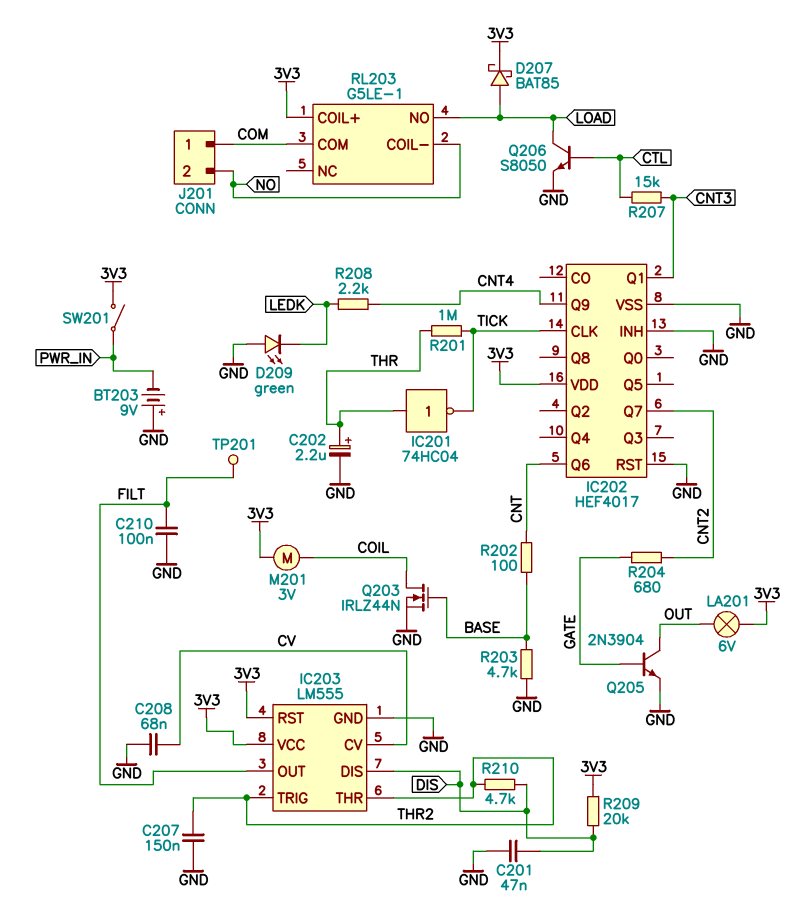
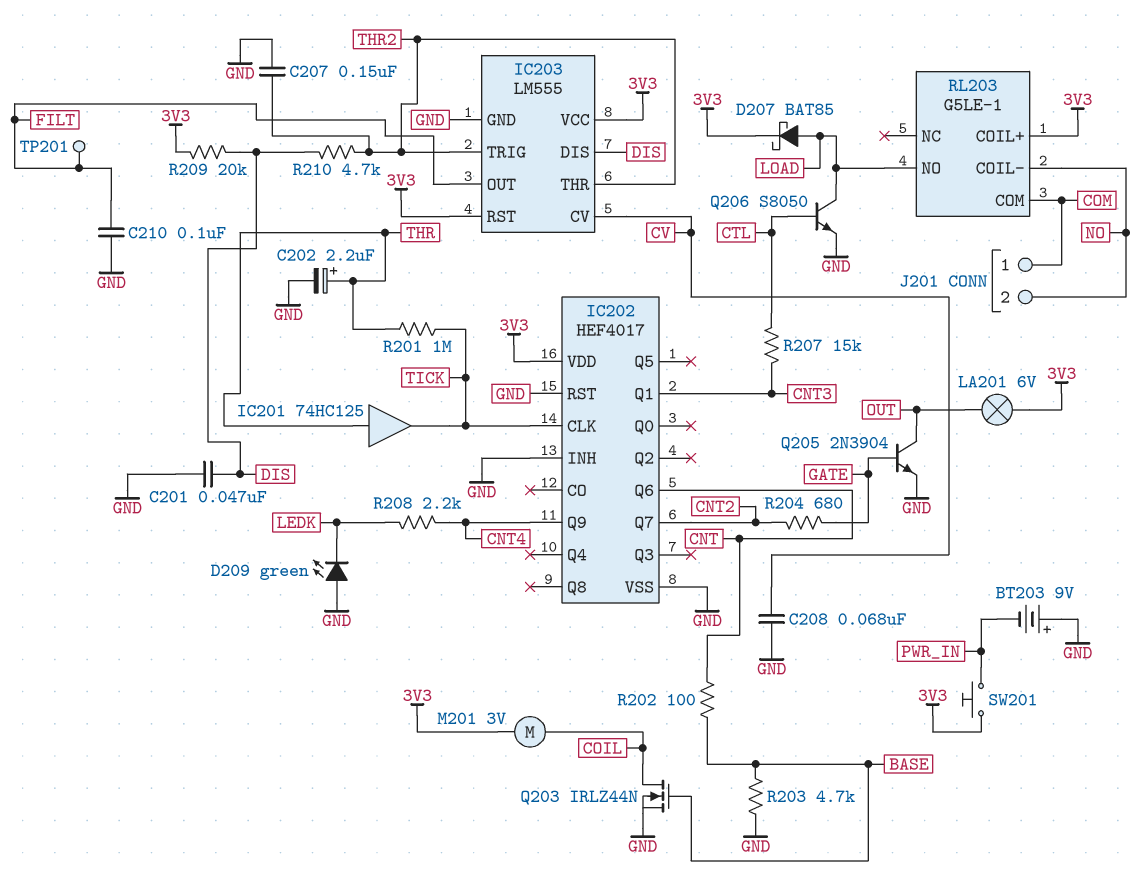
IC201: NOT 74HC04 (in THR, out TICK) -> buffer 74HC125 (in THR, out TICK)
SW201: switch (3V3, PWR_IN) -> button (3V3, PWR_IN)

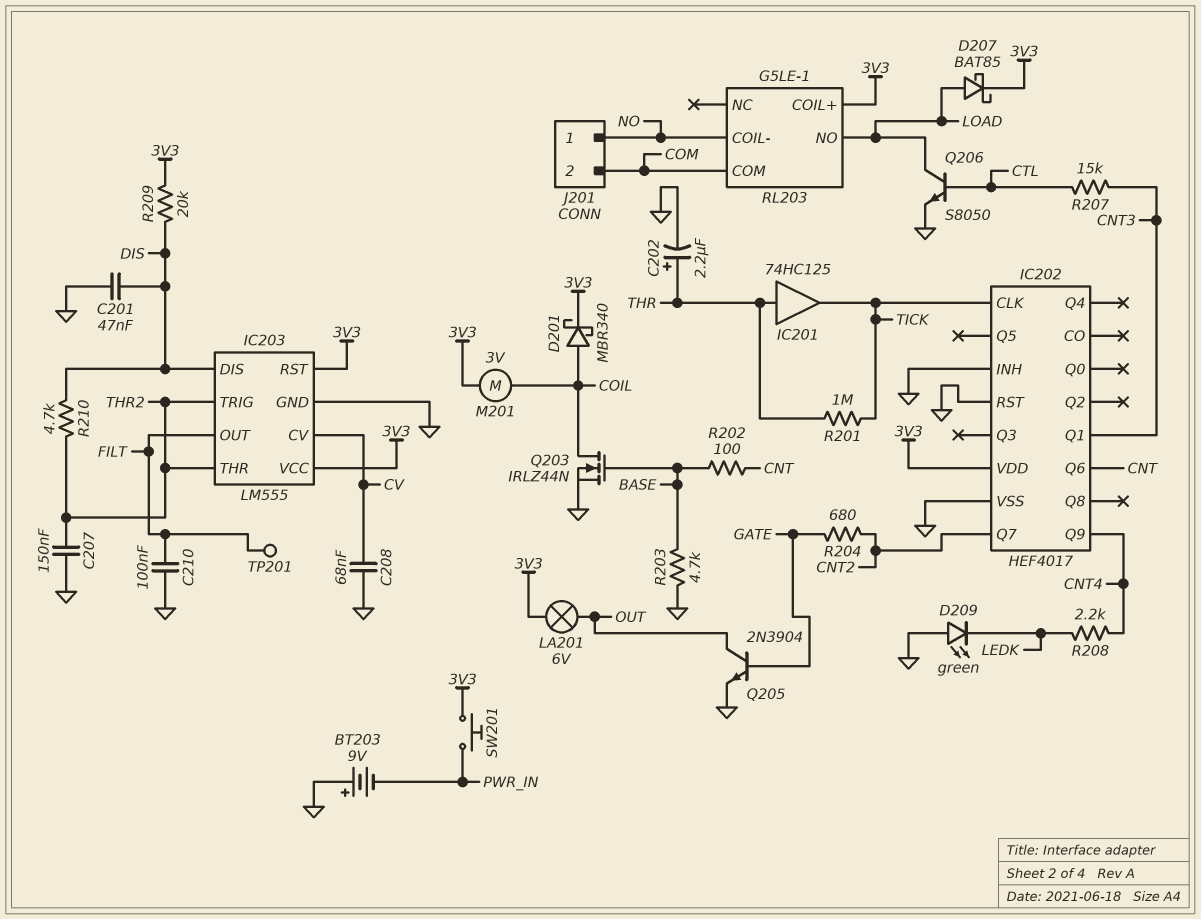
D201: none -> schottky MBR340 (A COIL, K 3V3)
J201 pin 1: COM -> NO
J201 pin 2: NO -> COM

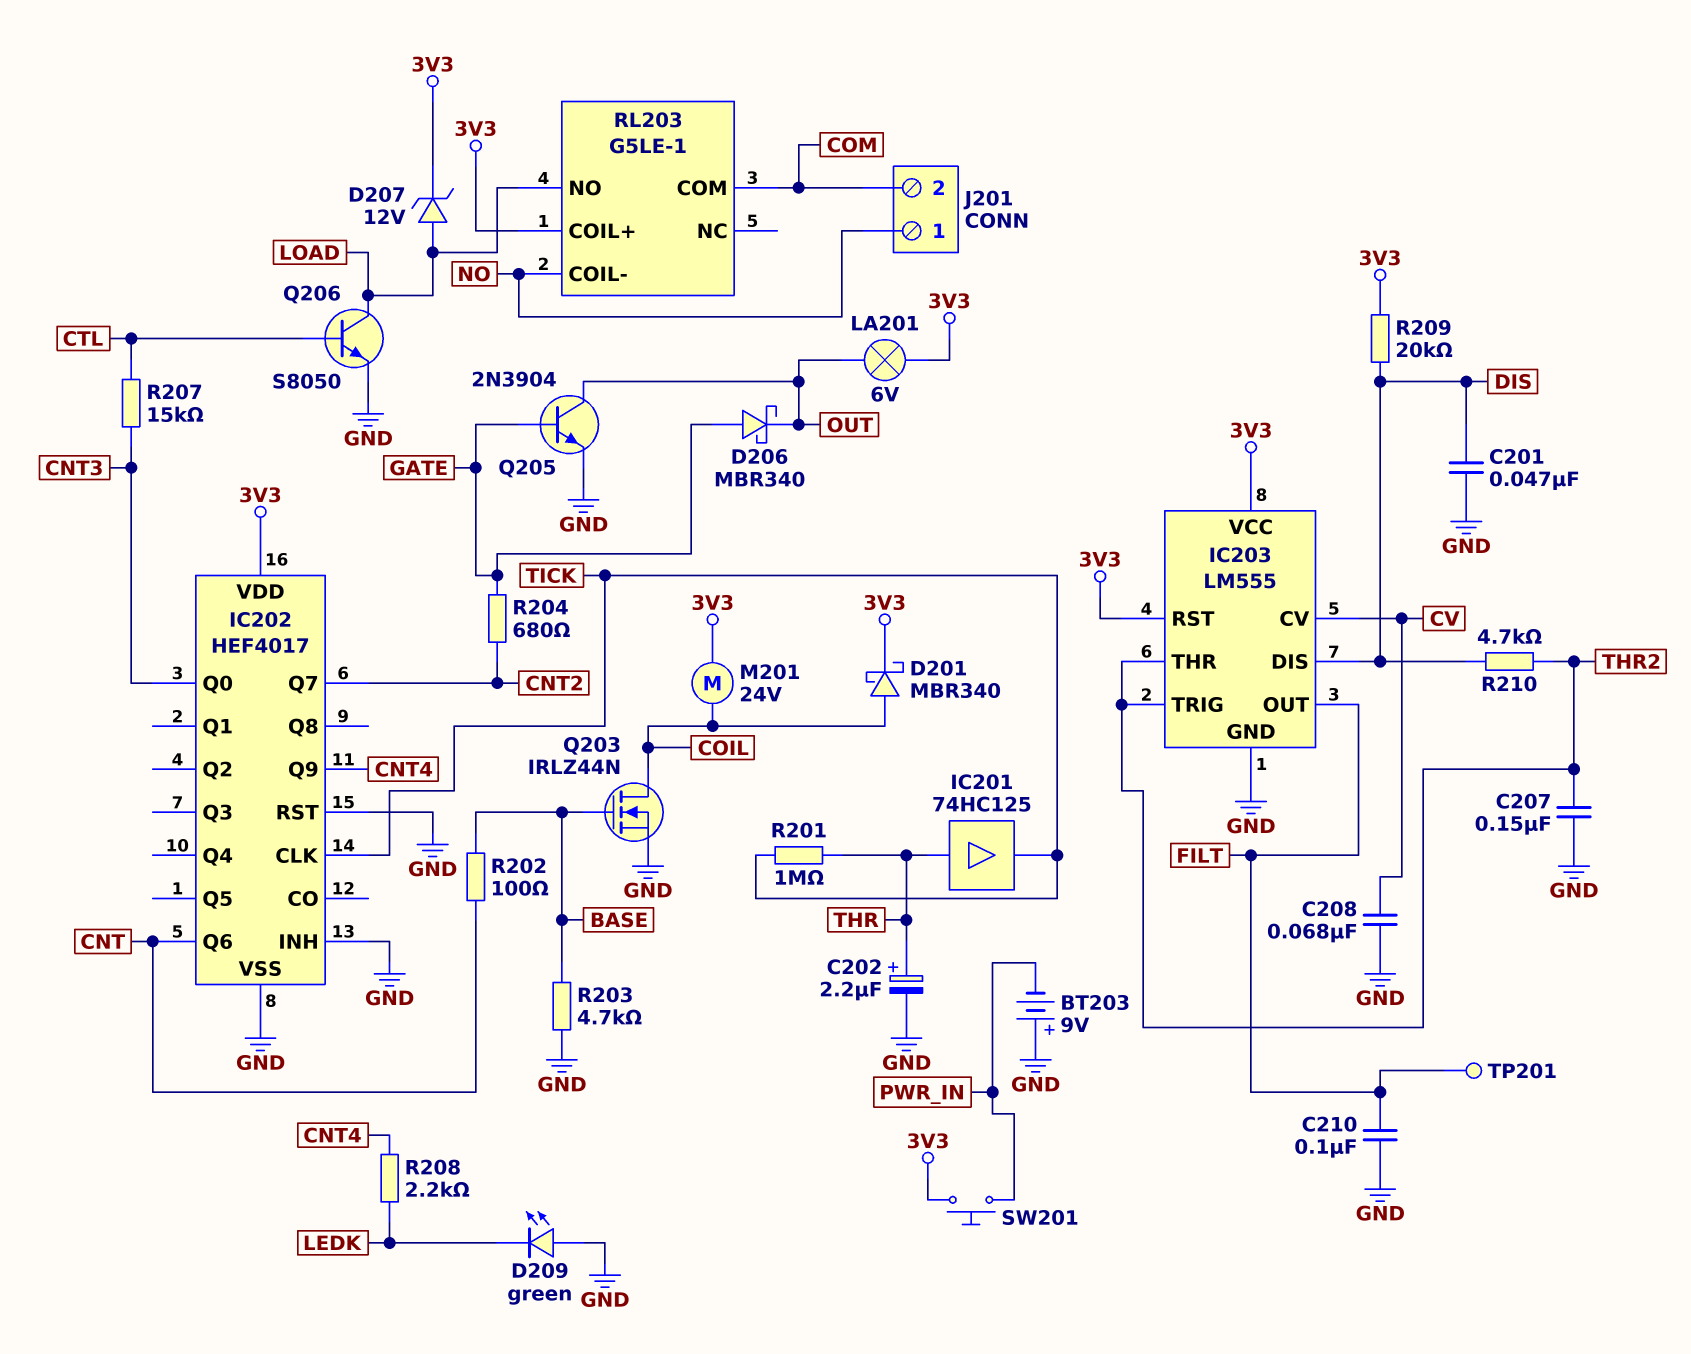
D206: none -> schottky MBR340 (A GATE, K OUT)
D207: schottky BAT85 (A LOAD, K 3V3) -> zener 12V (A LOAD, K 3V3)
IC202 pin Q0: none -> CNT3
IC202 pin Q1: CNT3 -> none
M201: motor 3V (3V3, COIL) -> motor 24V (3V3, COIL)

